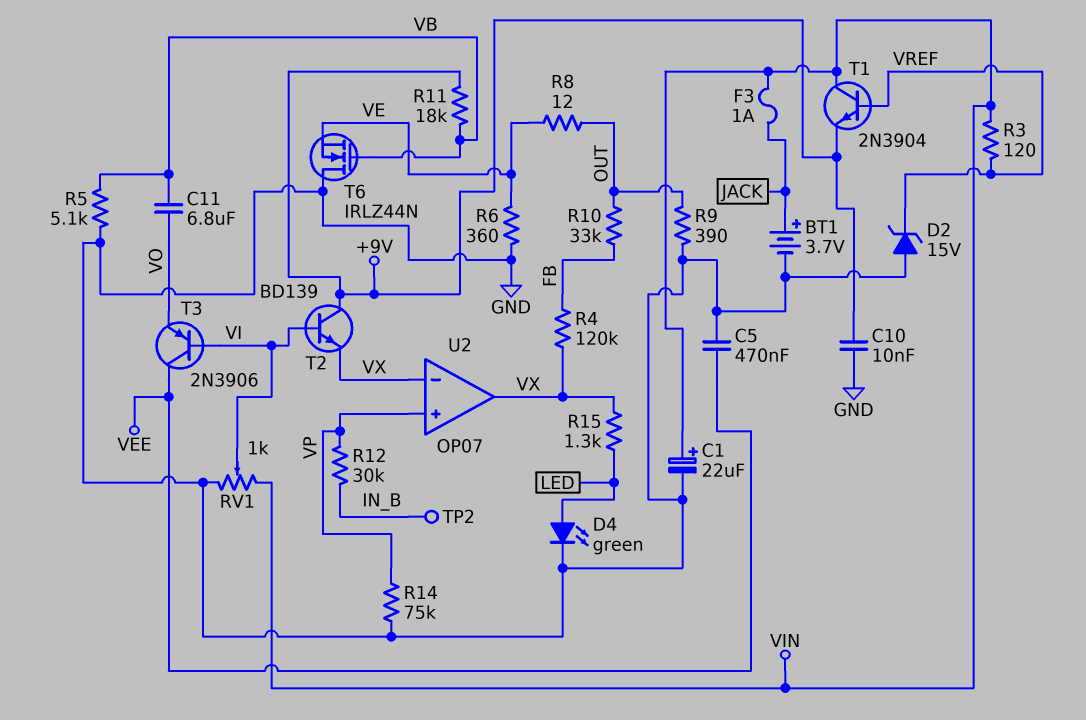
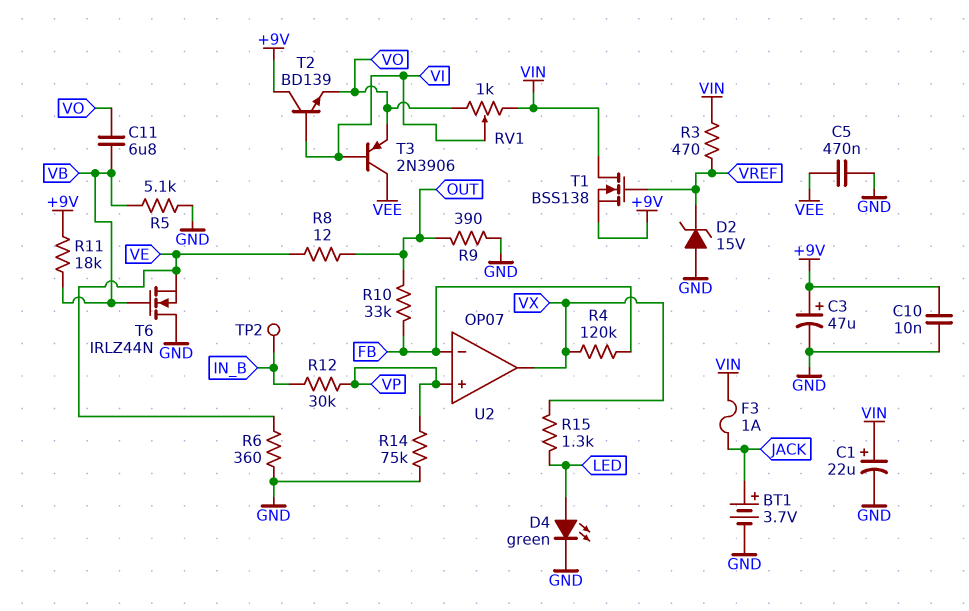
C3: none -> 47uF (plus +9V, minus GND)
R3: 120 (VIN, VREF) -> 470 (VIN, VREF)
RV1: 1k (GND, VIN, wiper VI) -> 1k (VIN, VO, wiper VI)
T1: NPN 2N3904 (B VREF, C VIN, E +9V) -> NMOS BSS138 (G VREF, D VIN, S +9V)
T2: NPN BD139 (B VI, C +9V, E VX) -> NPN BD139 (B VI, C +9V, E VO)
U2 pin in-: VX -> FB

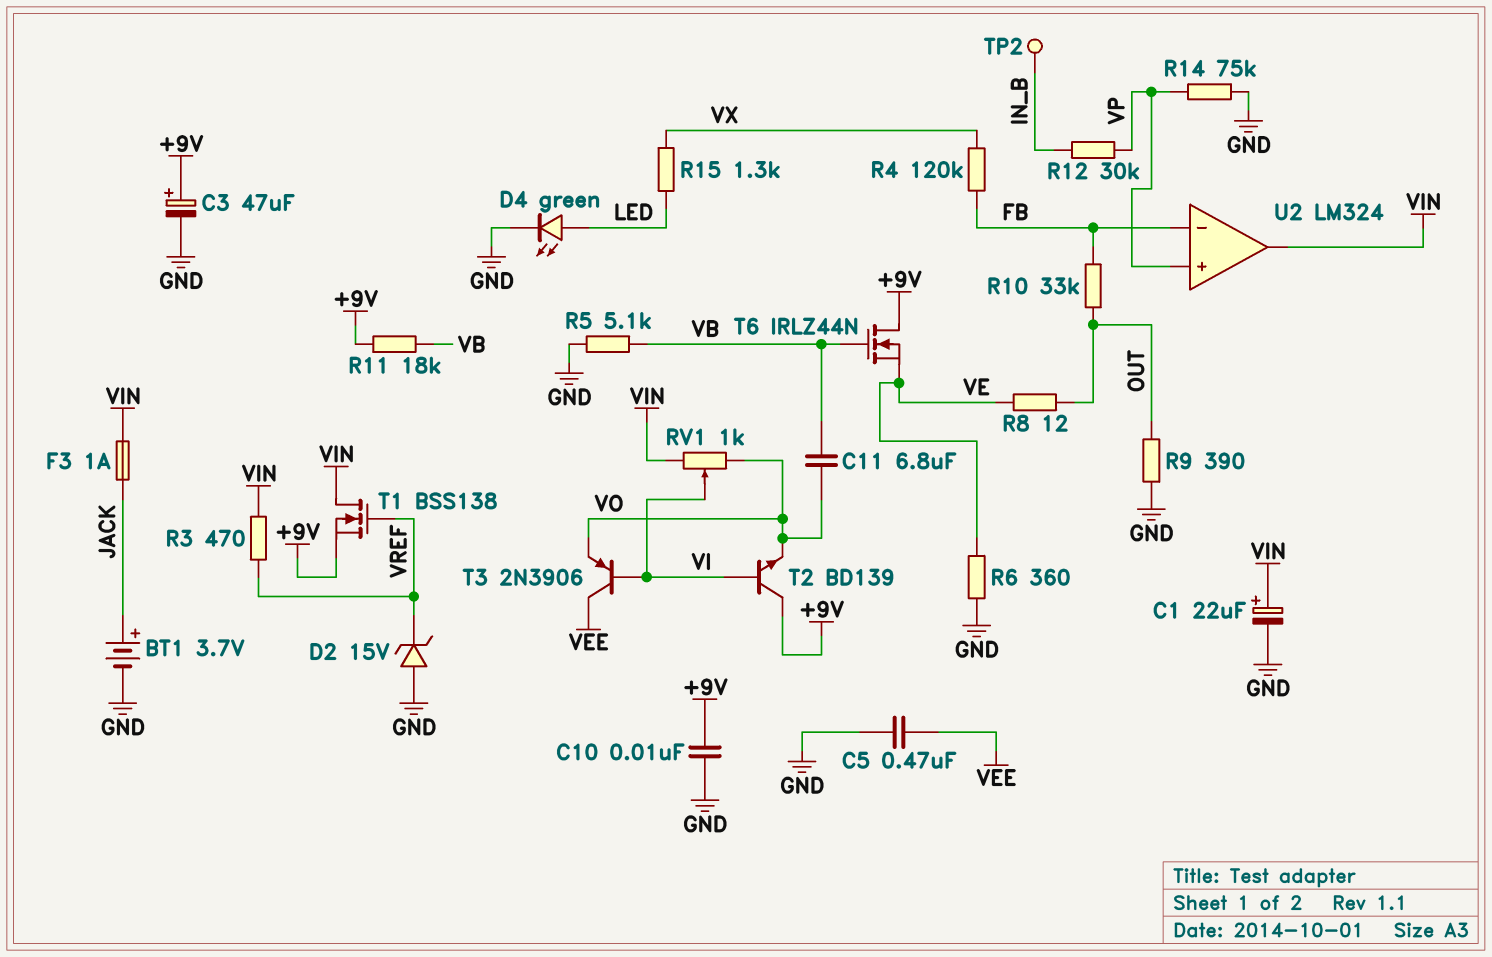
T6: NMOS IRLZ44N (G VB, D GND, S VE) -> NMOS IRLZ44N (G VB, D +9V, S VE)
U2: OP07 -> LM324
U2 pin out: VX -> VIN

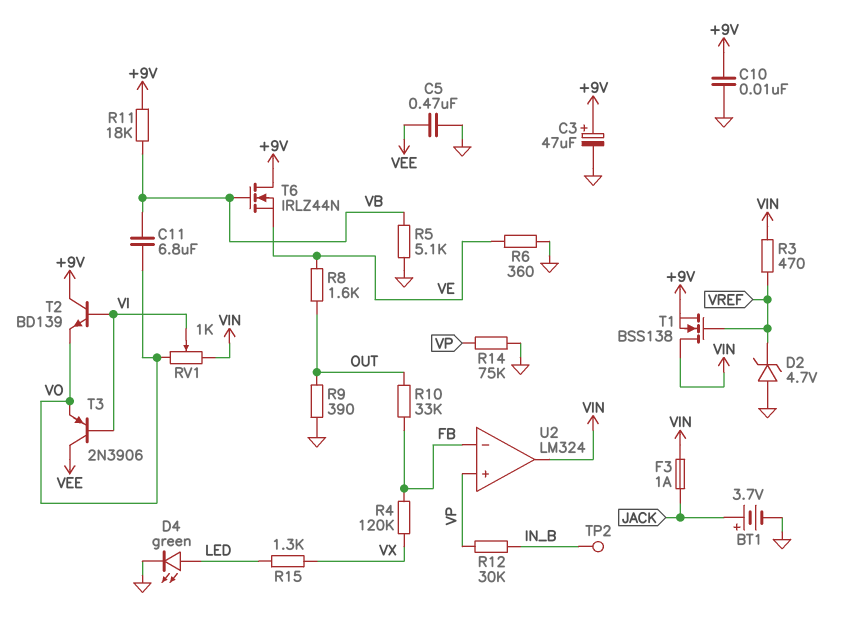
C1: 22uF (plus VIN, minus GND) -> none
D2: zener 15V (A GND, K VREF) -> zener 4.7V (A GND, K VREF)
R8: 12 (OUT, VE) -> 1.6k (OUT, VE)

